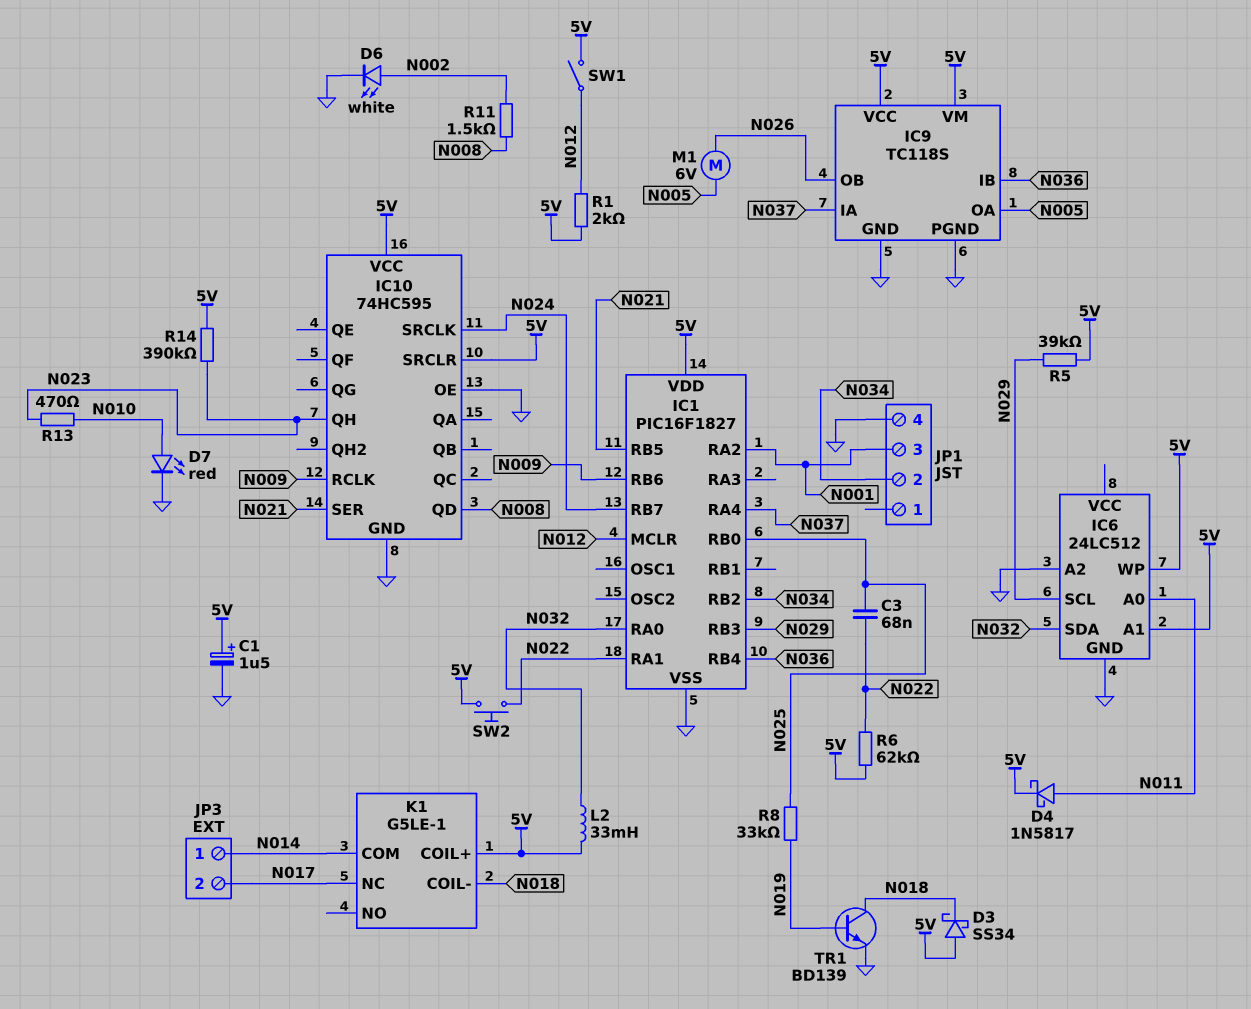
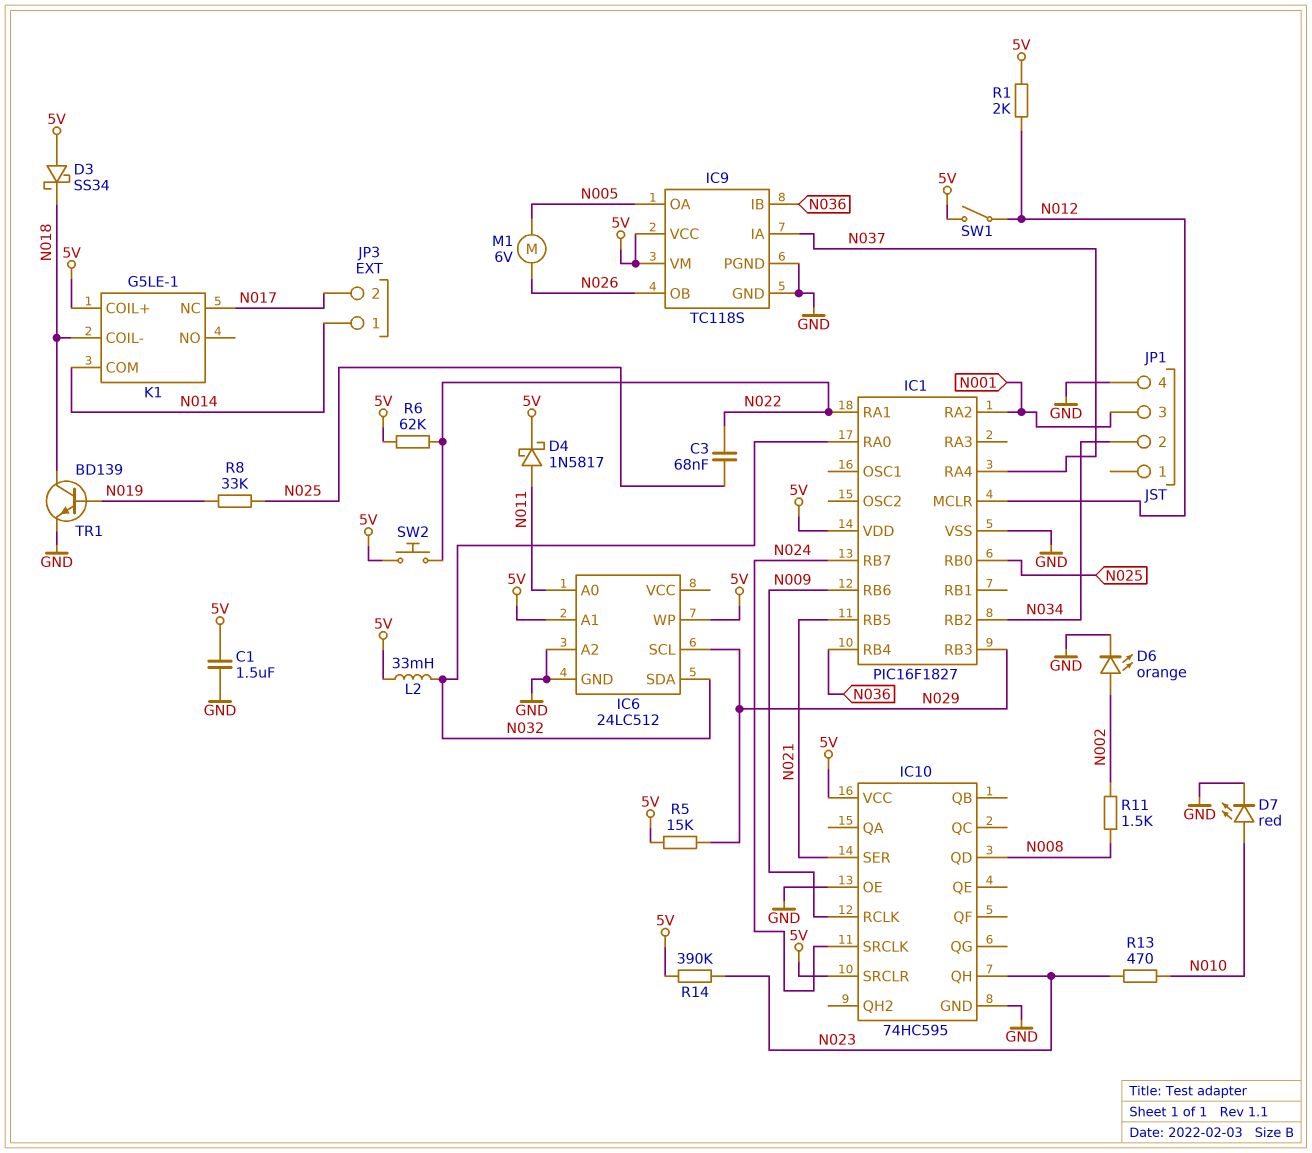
C1: 1.5uF (plus 5V, minus GND) -> 1.5uF (5V, GND)
D6: LED white (A N002, K GND) -> LED orange (A N002, K GND)
R5: 39k (5V, N029) -> 15k (5V, N029)

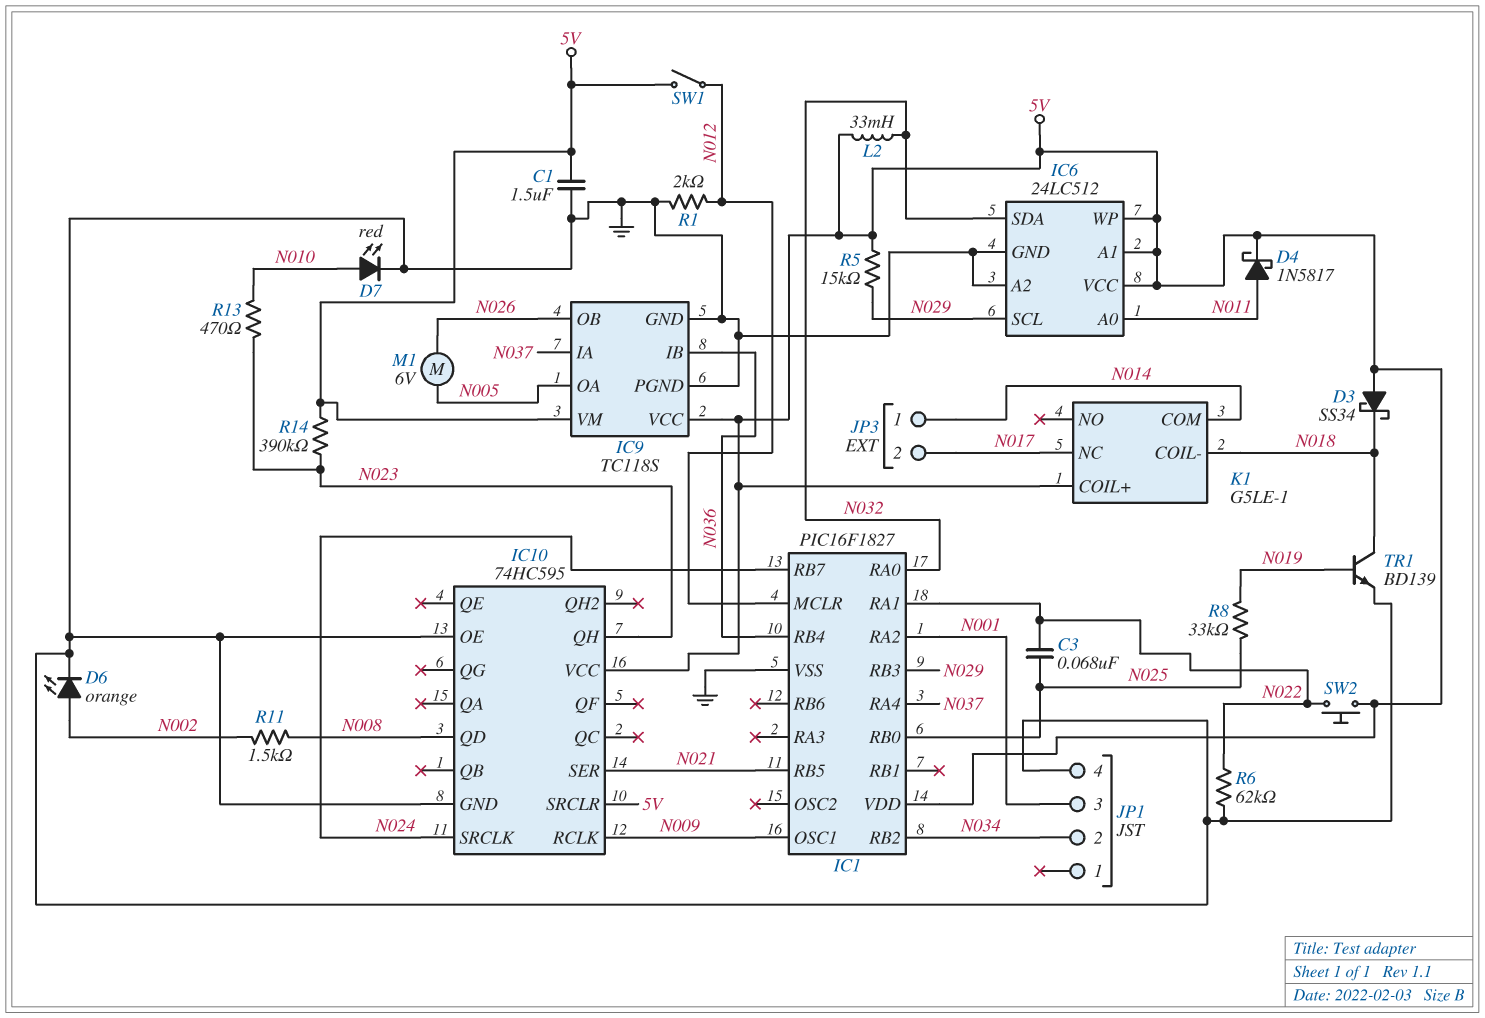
IC1 pin OSC1: none -> N009
IC1 pin RB6: N009 -> none
IC6 pin VCC: none -> 5V
R1: 2k (5V, N012) -> 2k (GND, N012)
R6: 62k (5V, N022) -> 62k (GND, N022)

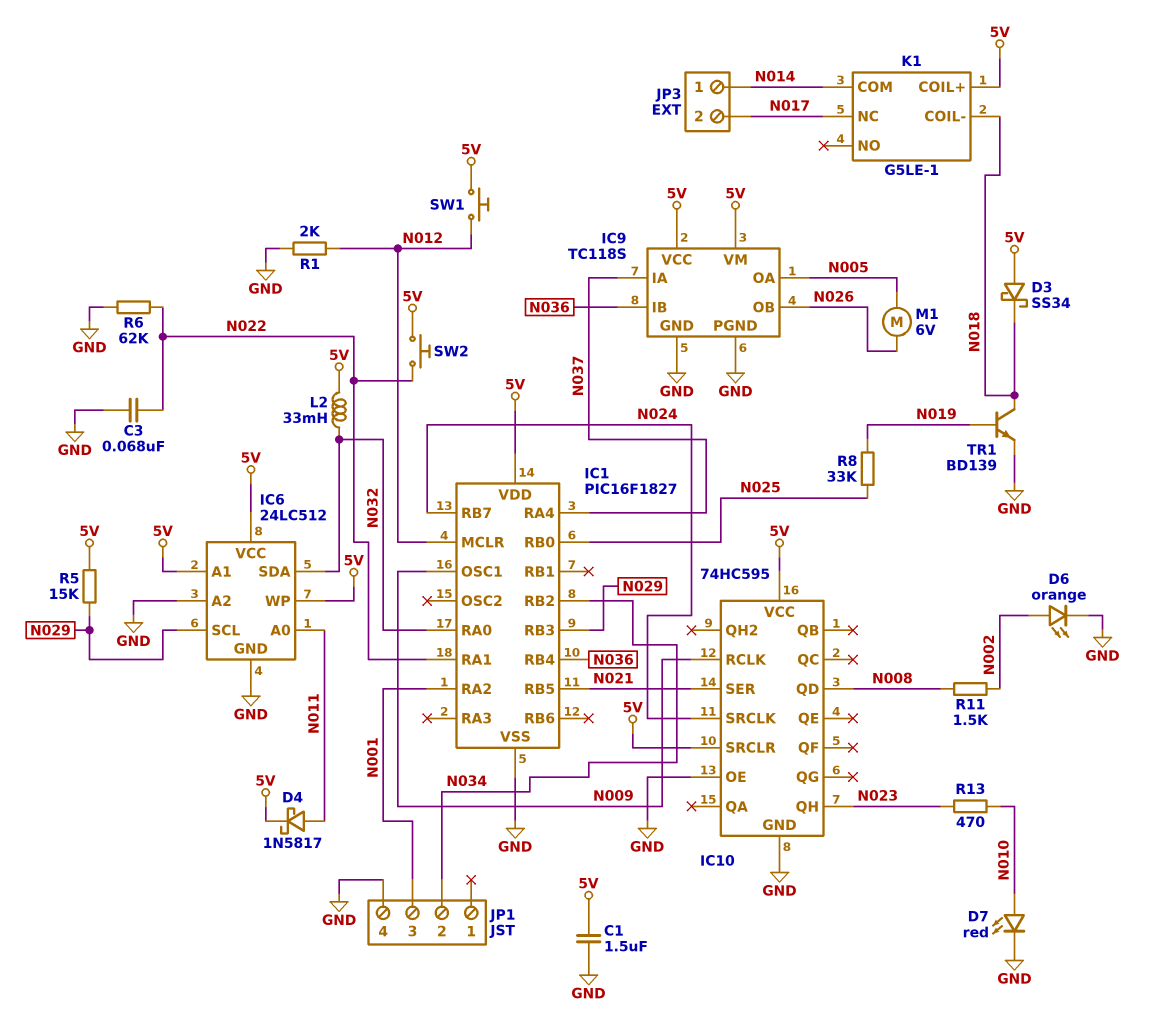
C3: 68nF (N022, N025) -> 68nF (GND, N022)
R14: 390k (5V, N023) -> none
SW1: switch (5V, N012) -> button (5V, N012)

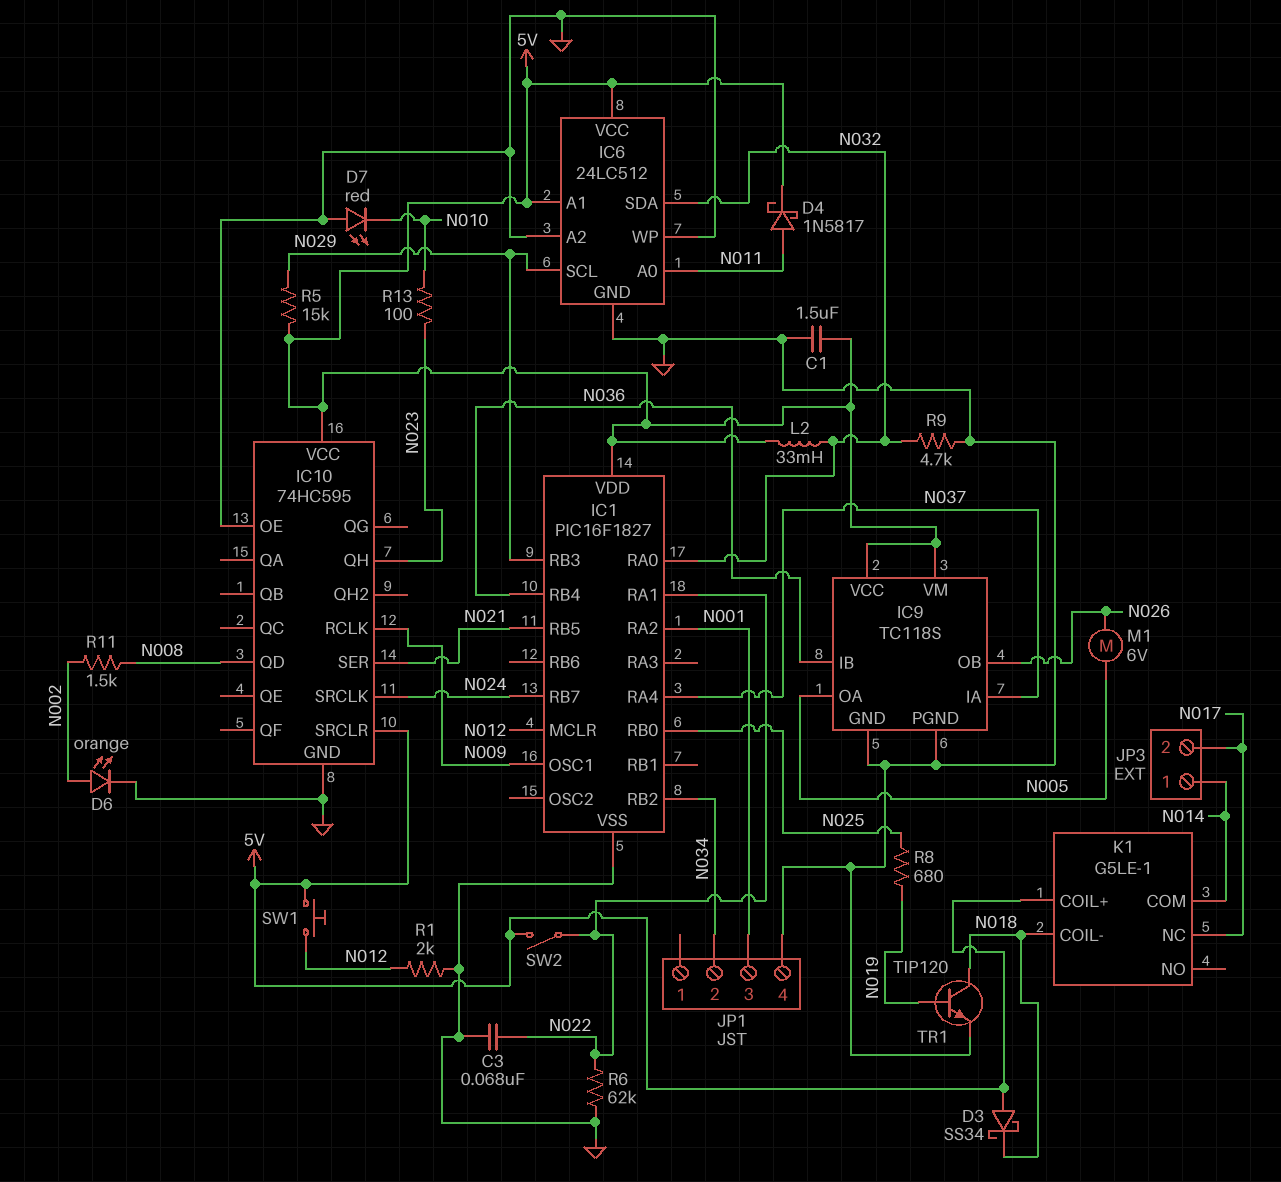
D7: LED red (A N010, K GND) -> LED red (A GND, K N010)
IC6 pin WP: 5V -> GND
R8: 33k (N019, N025) -> 680 (N019, N025)
R9: none -> 4.7k (GND, N032)
R13: 470 (N010, N023) -> 100 (N010, N023)
SW2: button (5V, N022) -> switch (5V, N022)
TR1: NPN BD139 (B N019, C N018, E GND) -> NPN TIP120 (B N019, C N018, E GND)

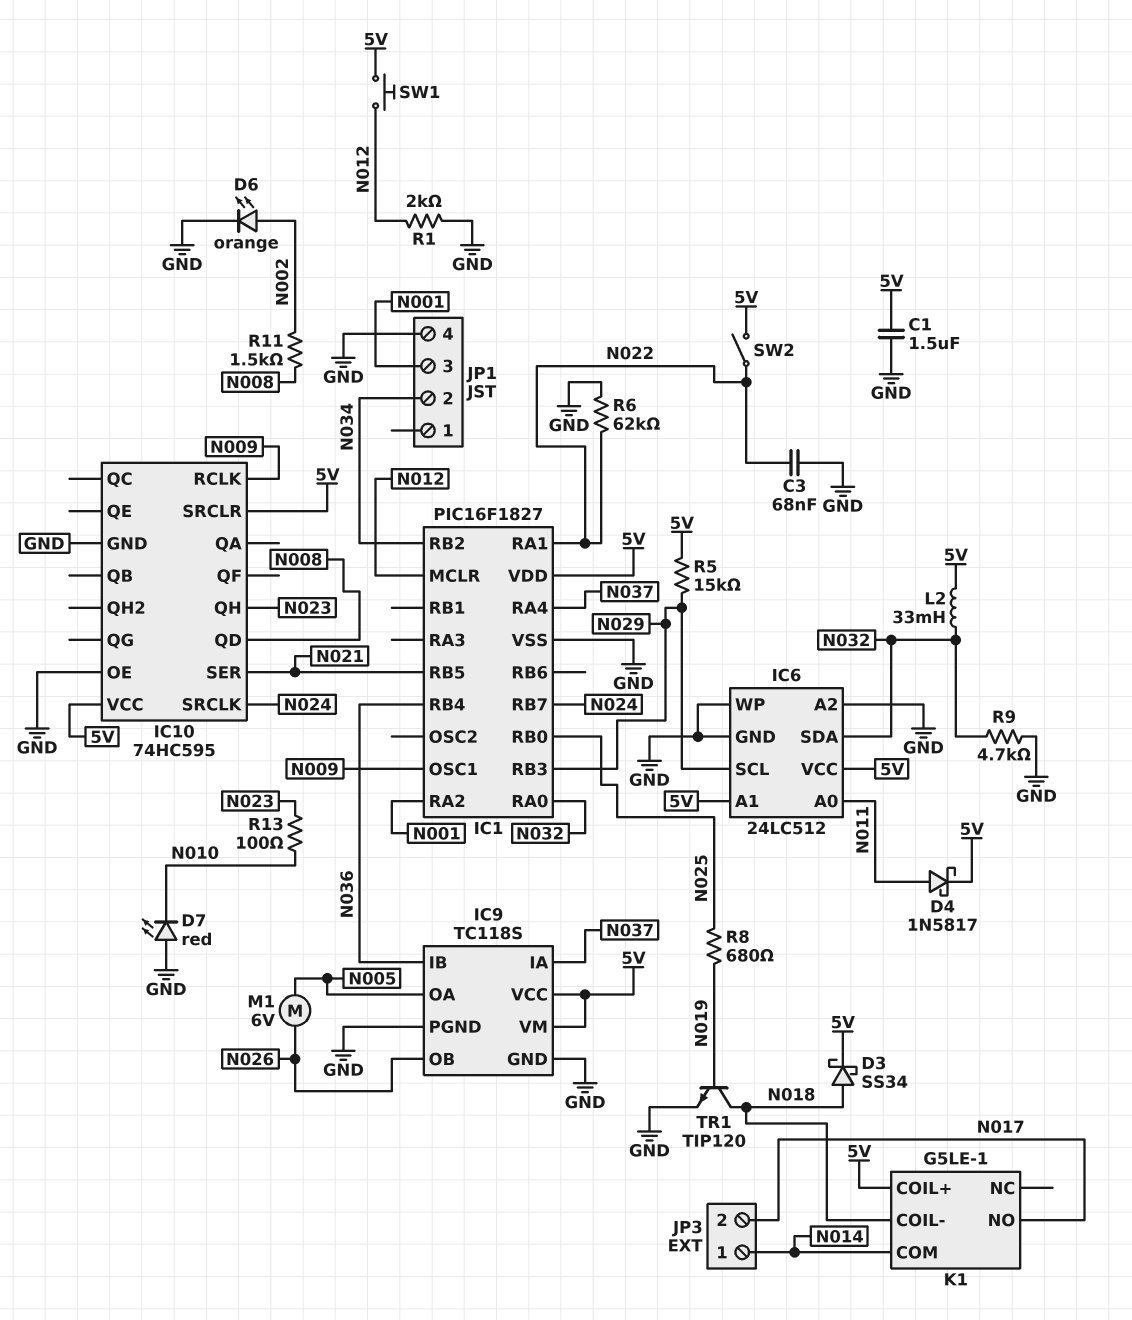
D3: schottky SS34 (A 5V, K N018) -> schottky SS34 (A N018, K 5V)
K1 pin NC: N017 -> none
K1 pin NO: none -> N017

